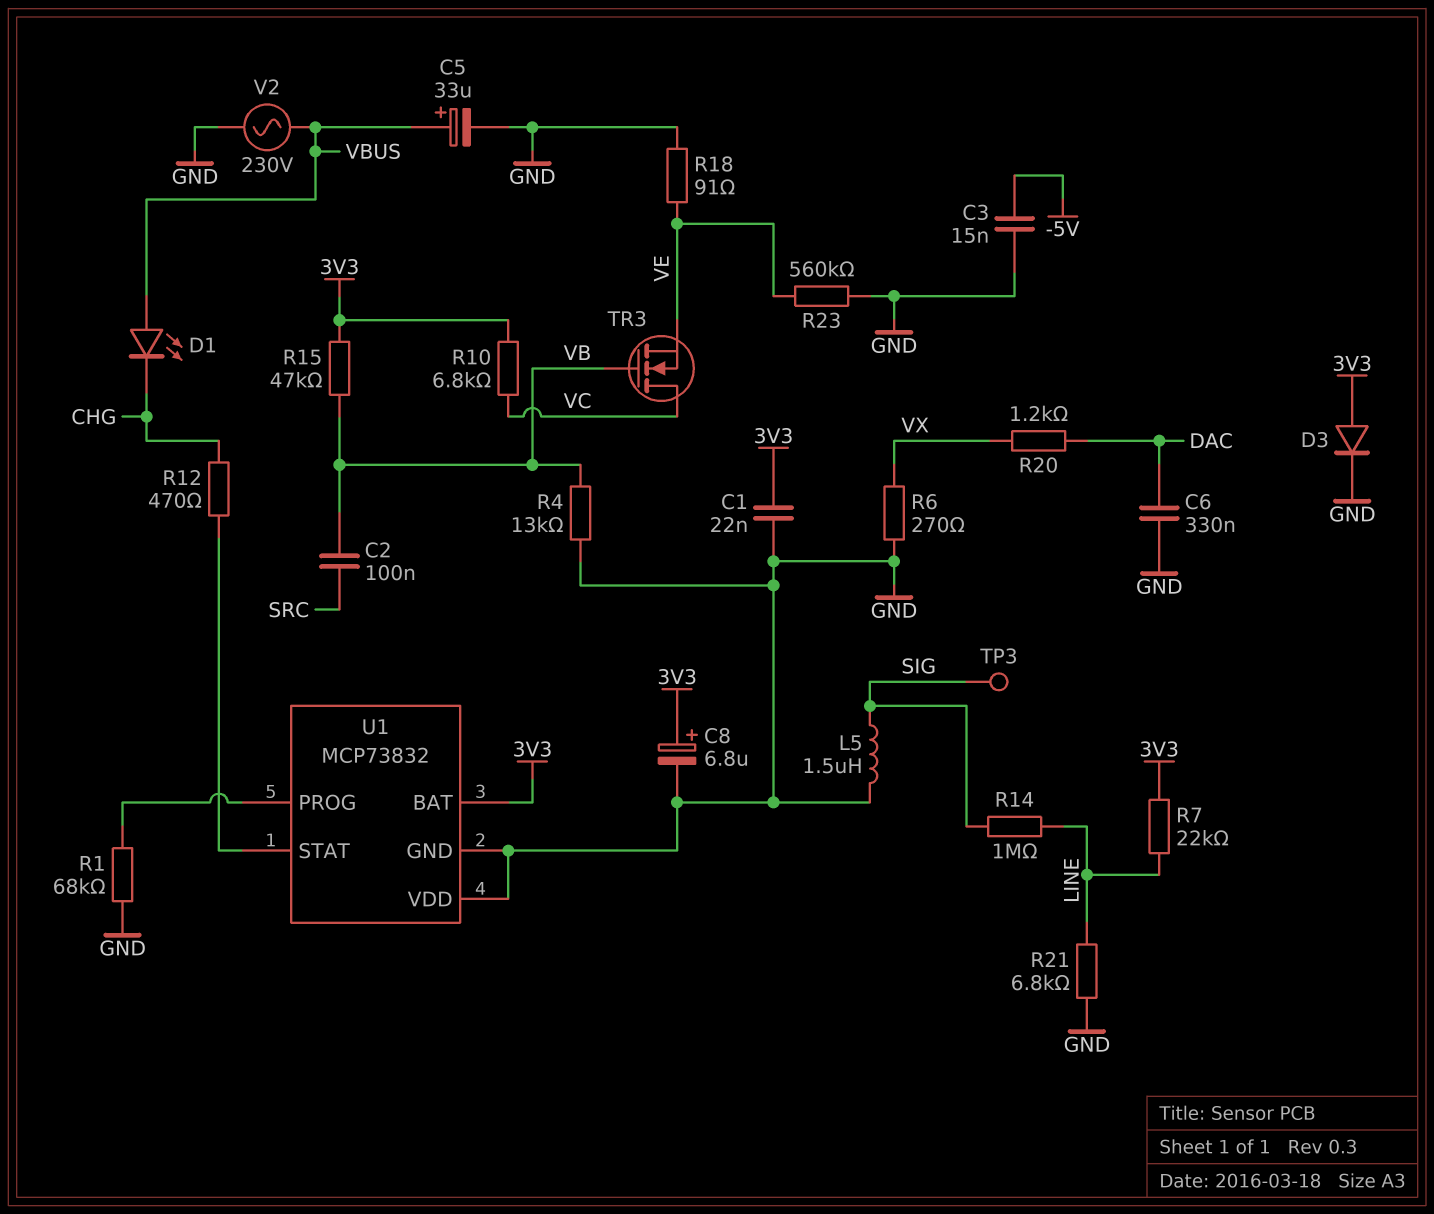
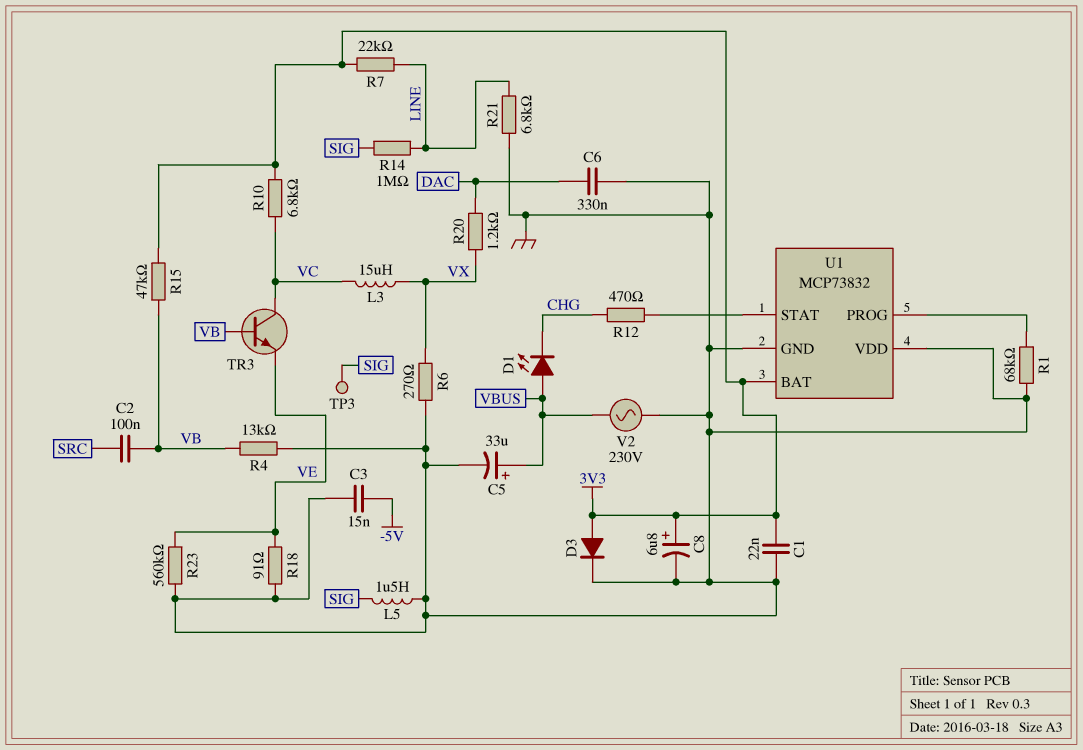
L3: none -> 15uH (VC, VX)
TR3: NMOS (G VB, D VC, S VE) -> NPN (B VB, C VC, E VE)

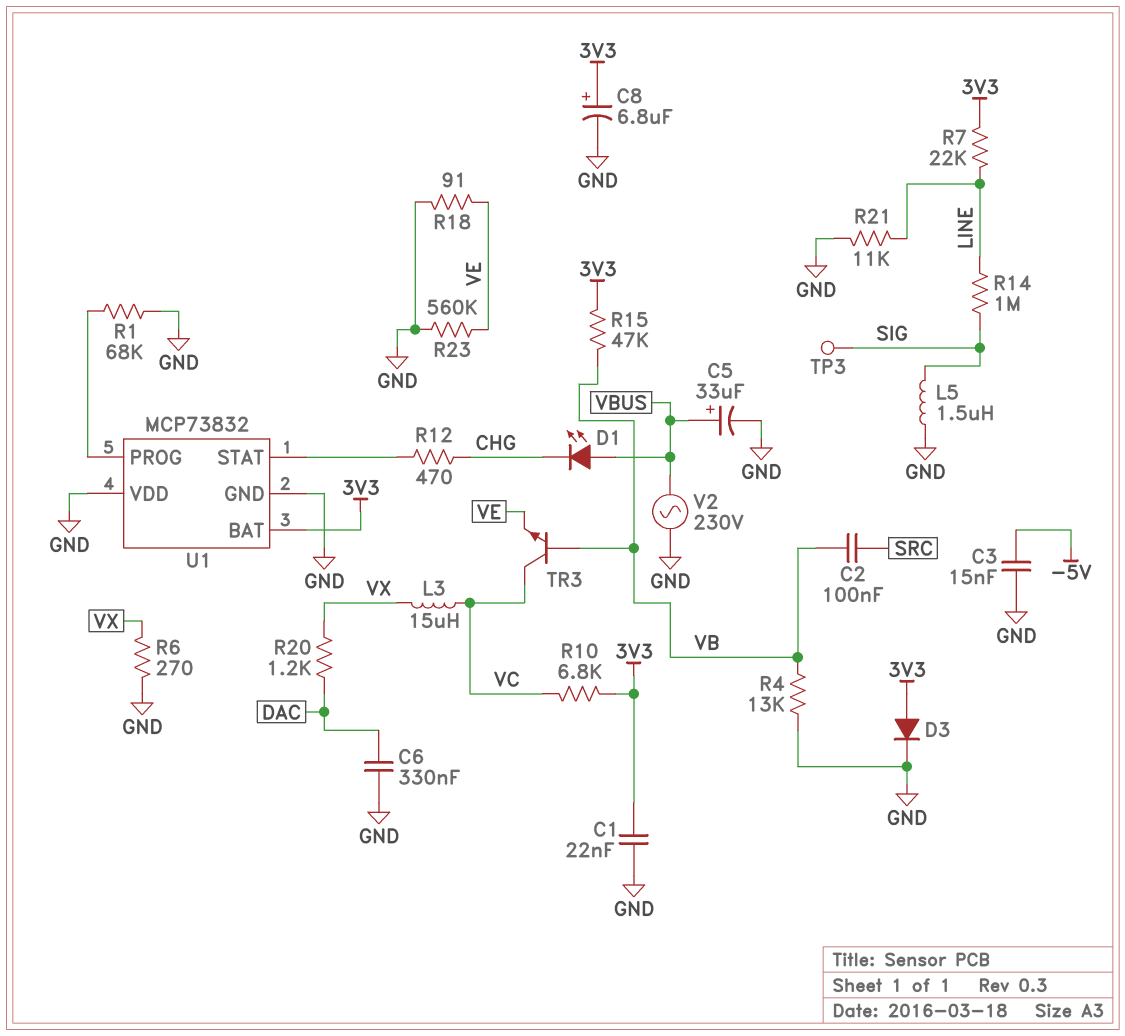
R21: 6.8k (GND, LINE) -> 11k (GND, LINE)

